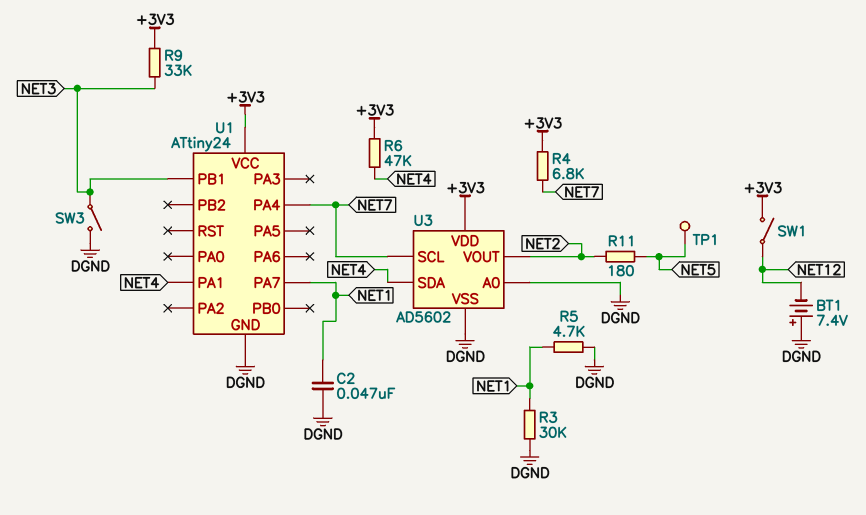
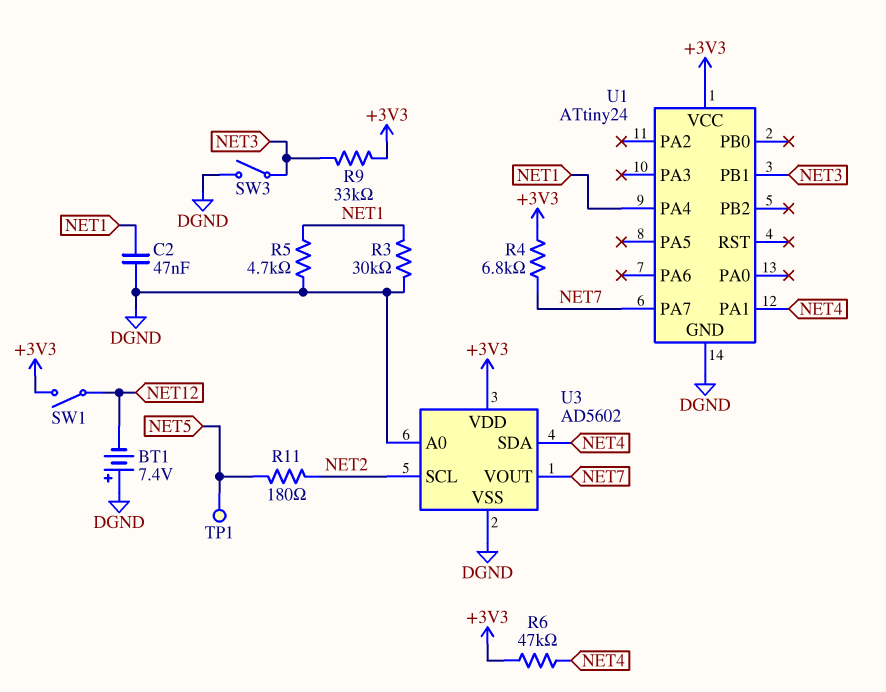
U1 pin PA4: NET7 -> NET1
U1 pin PA7: NET1 -> NET7
U3 pin SCL: NET7 -> NET2
U3 pin VOUT: NET2 -> NET7

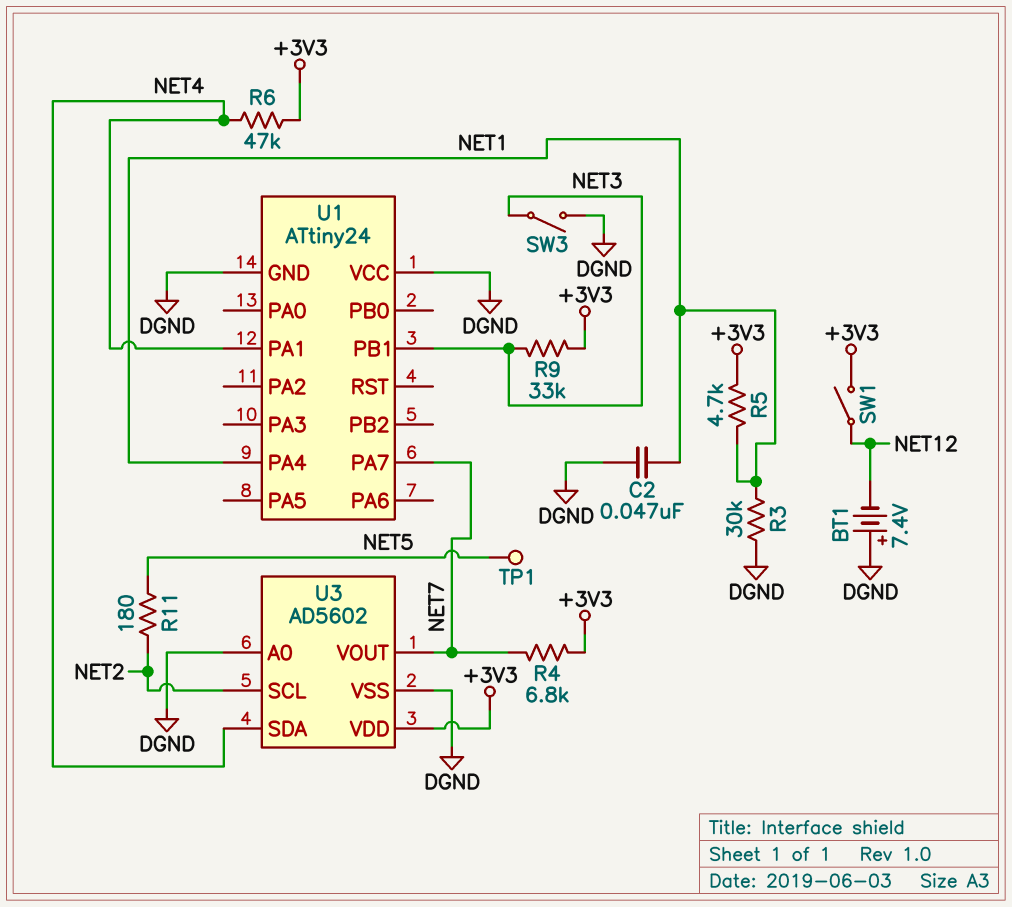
R5: 4.7k (DGND, NET1) -> 4.7k (+3V3, NET1)
U1 pin VCC: +3V3 -> DGND

